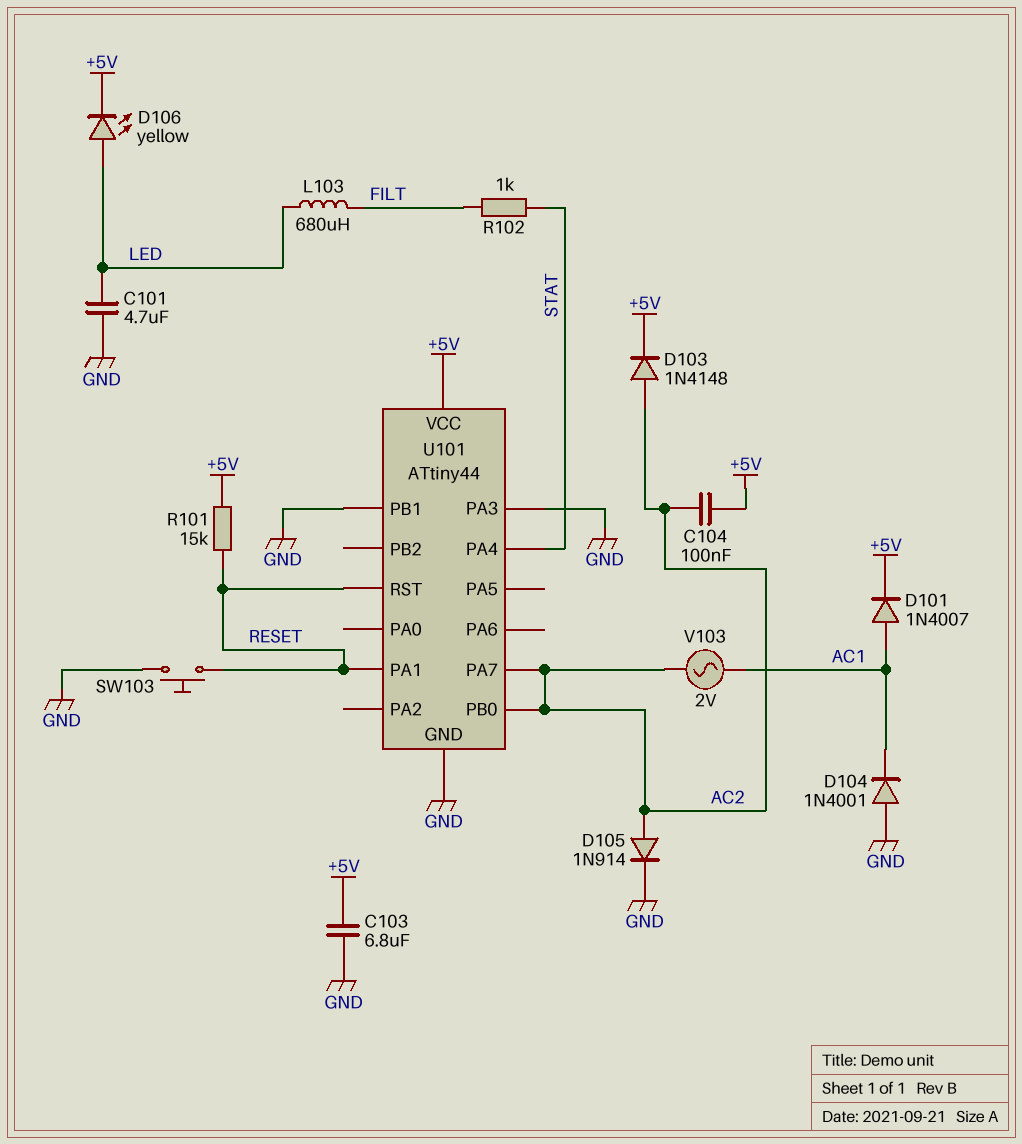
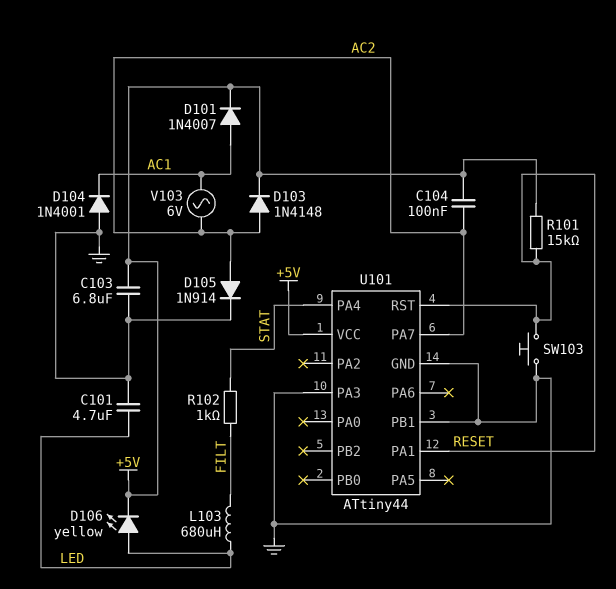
U101 pin PB0: AC2 -> none
V103: AC 2V (AC1, AC2) -> AC 6V (AC1, AC2)

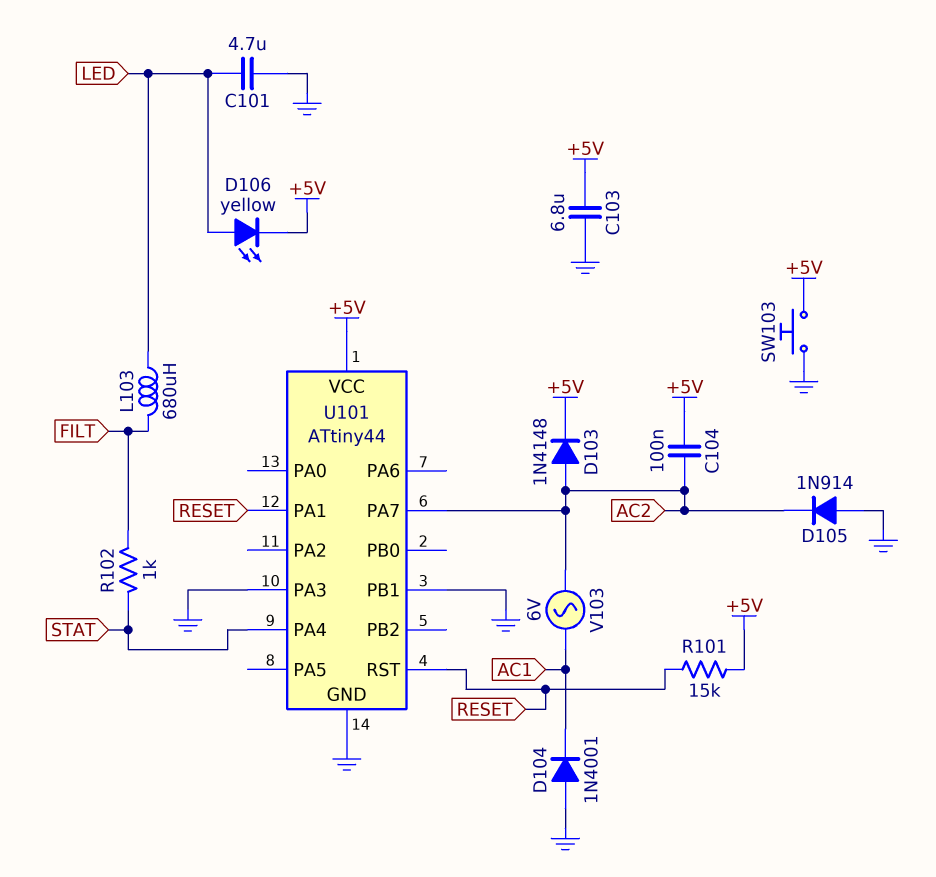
D101: diode 1N4007 (A AC1, K +5V) -> none
D105: diode 1N914 (A AC2, K GND) -> diode 1N914 (A GND, K AC2)
SW103: button (GND, RESET) -> button (+5V, GND)

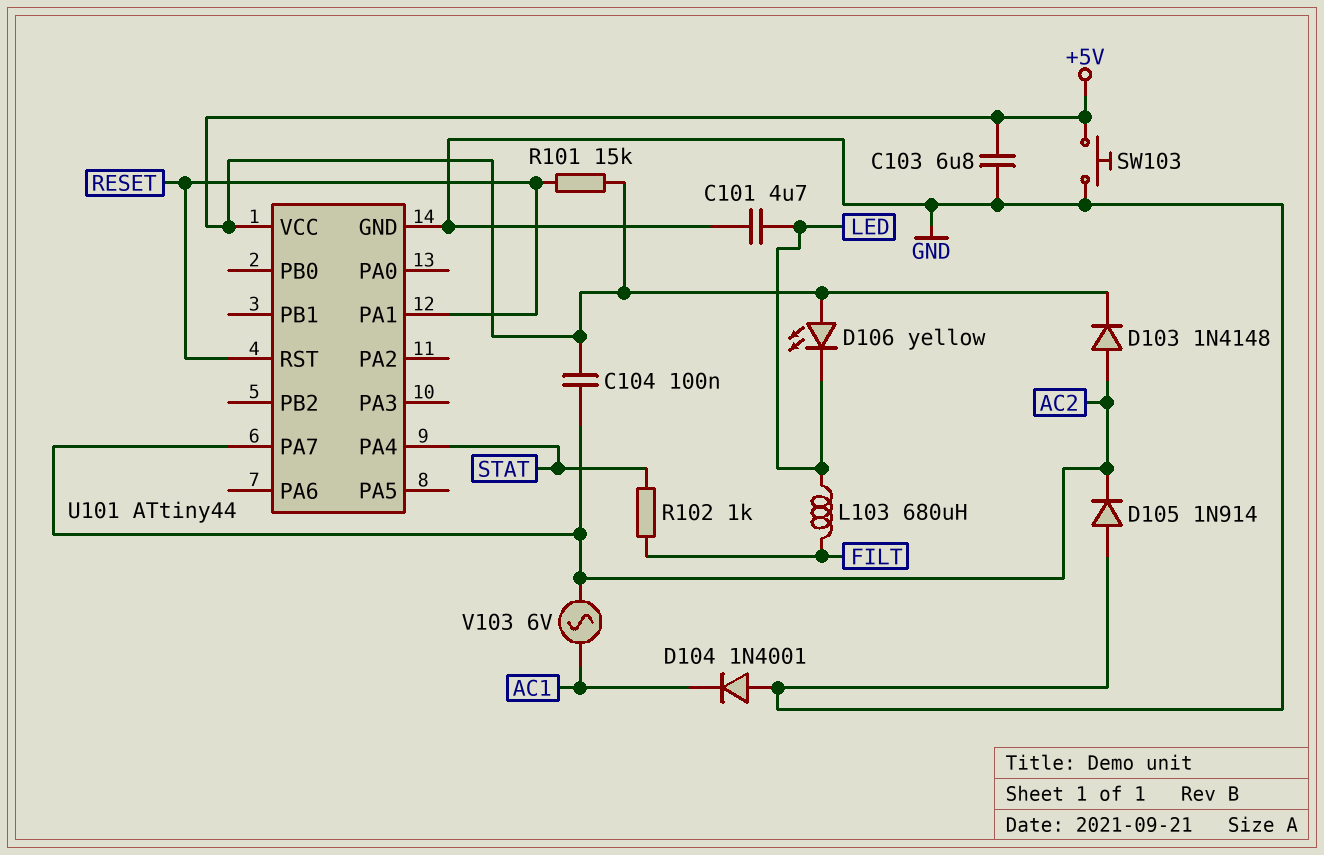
D106: LED yellow (A LED, K +5V) -> LED yellow (A +5V, K LED)
U101 pin PA3: GND -> none
U101 pin PB1: GND -> none

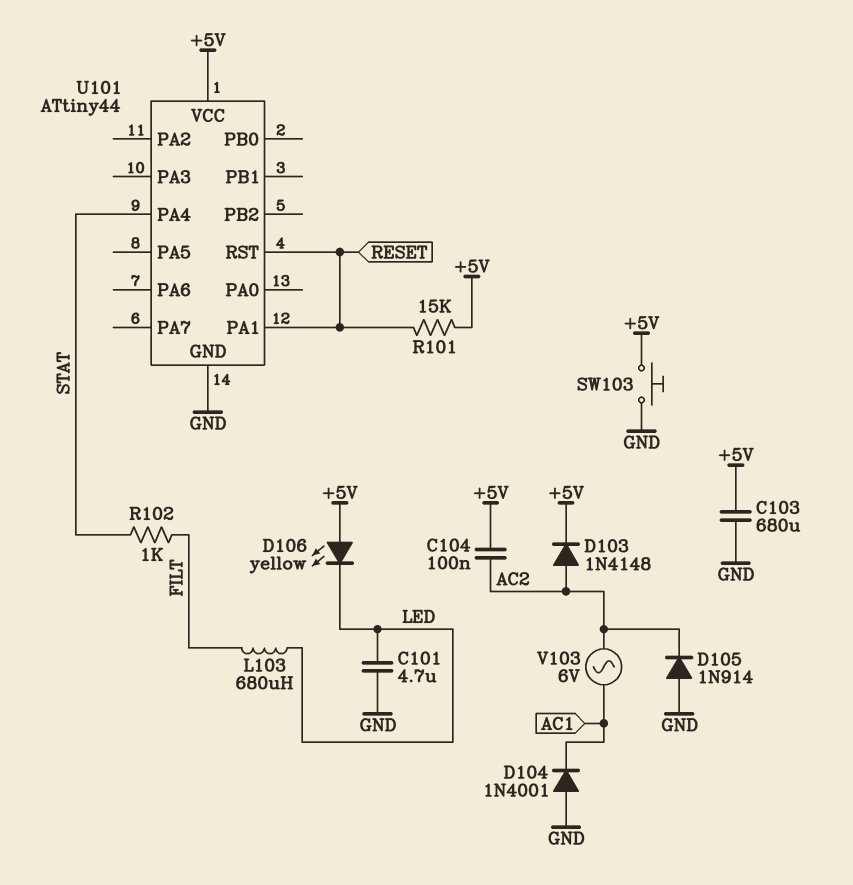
C103: 6.8uF (+5V, GND) -> 680uF (+5V, GND)
U101 pin PA7: AC2 -> none

